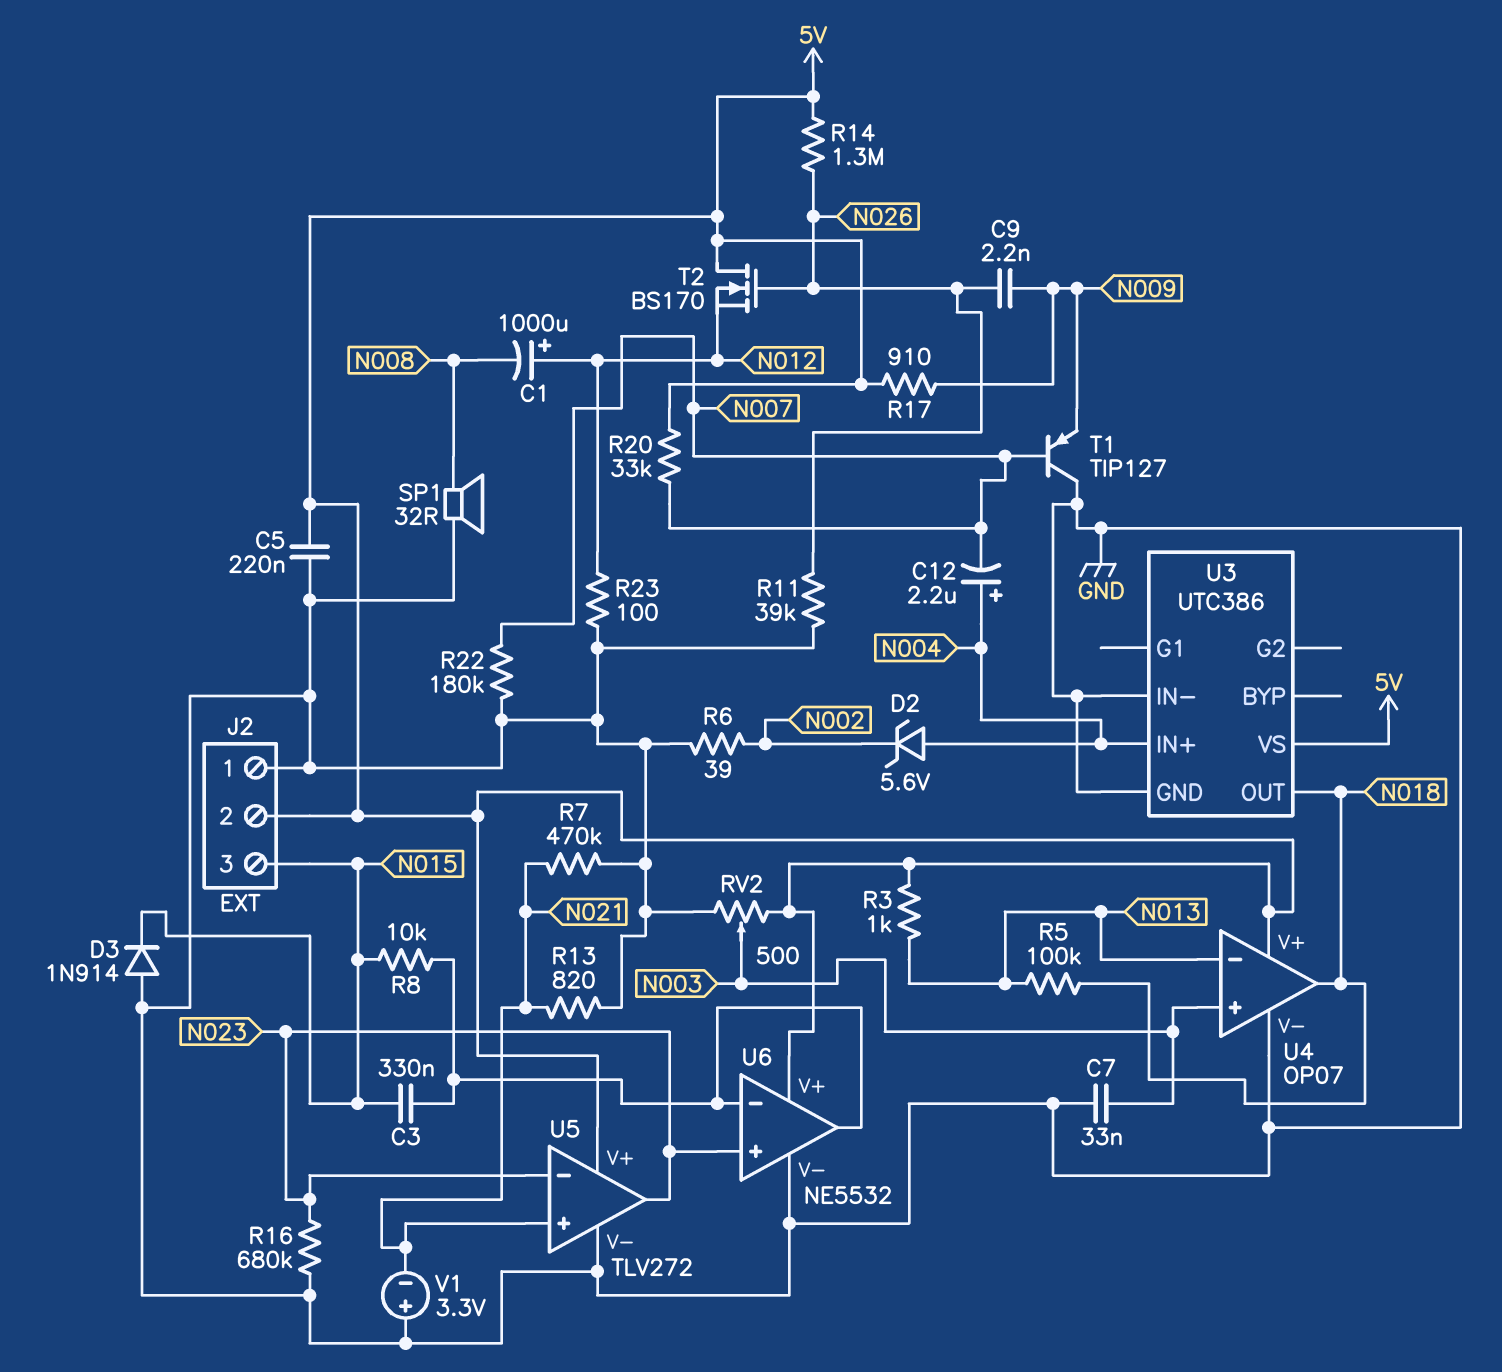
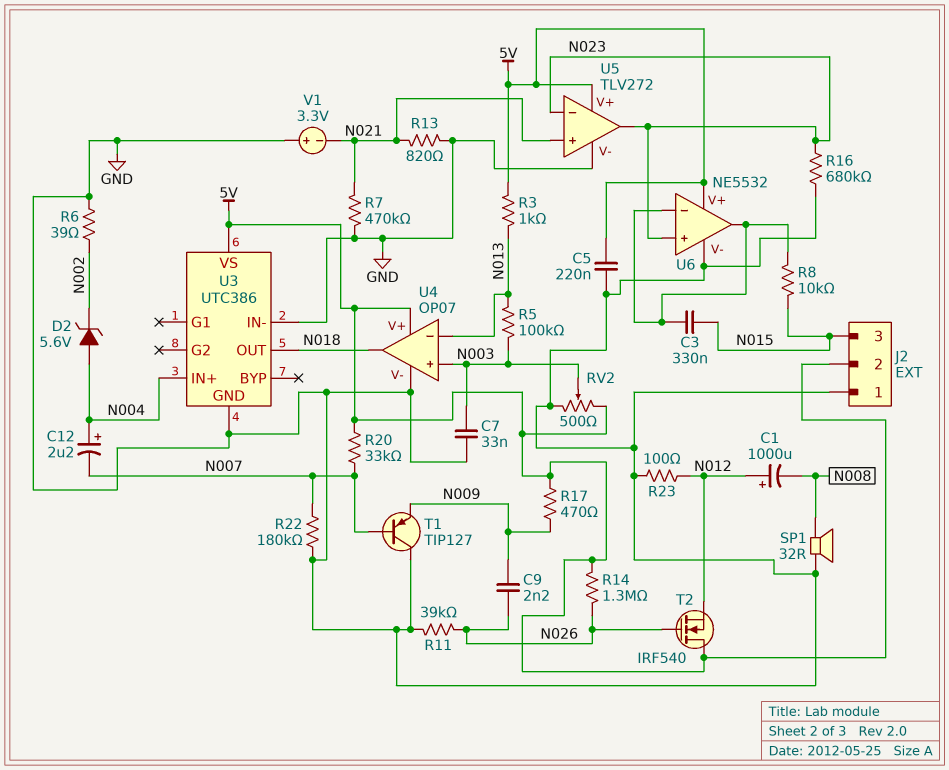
D3: diode 1N914 (A GND, K N015) -> none
R5: 100k (N013, N018) -> 100k (N003, N013)
R17: 910 (5V, N009) -> 470 (5V, N009)
T2: NMOS BS170 (G N026, D 5V, S N012) -> NMOS IRF540 (G N026, D 5V, S N012)

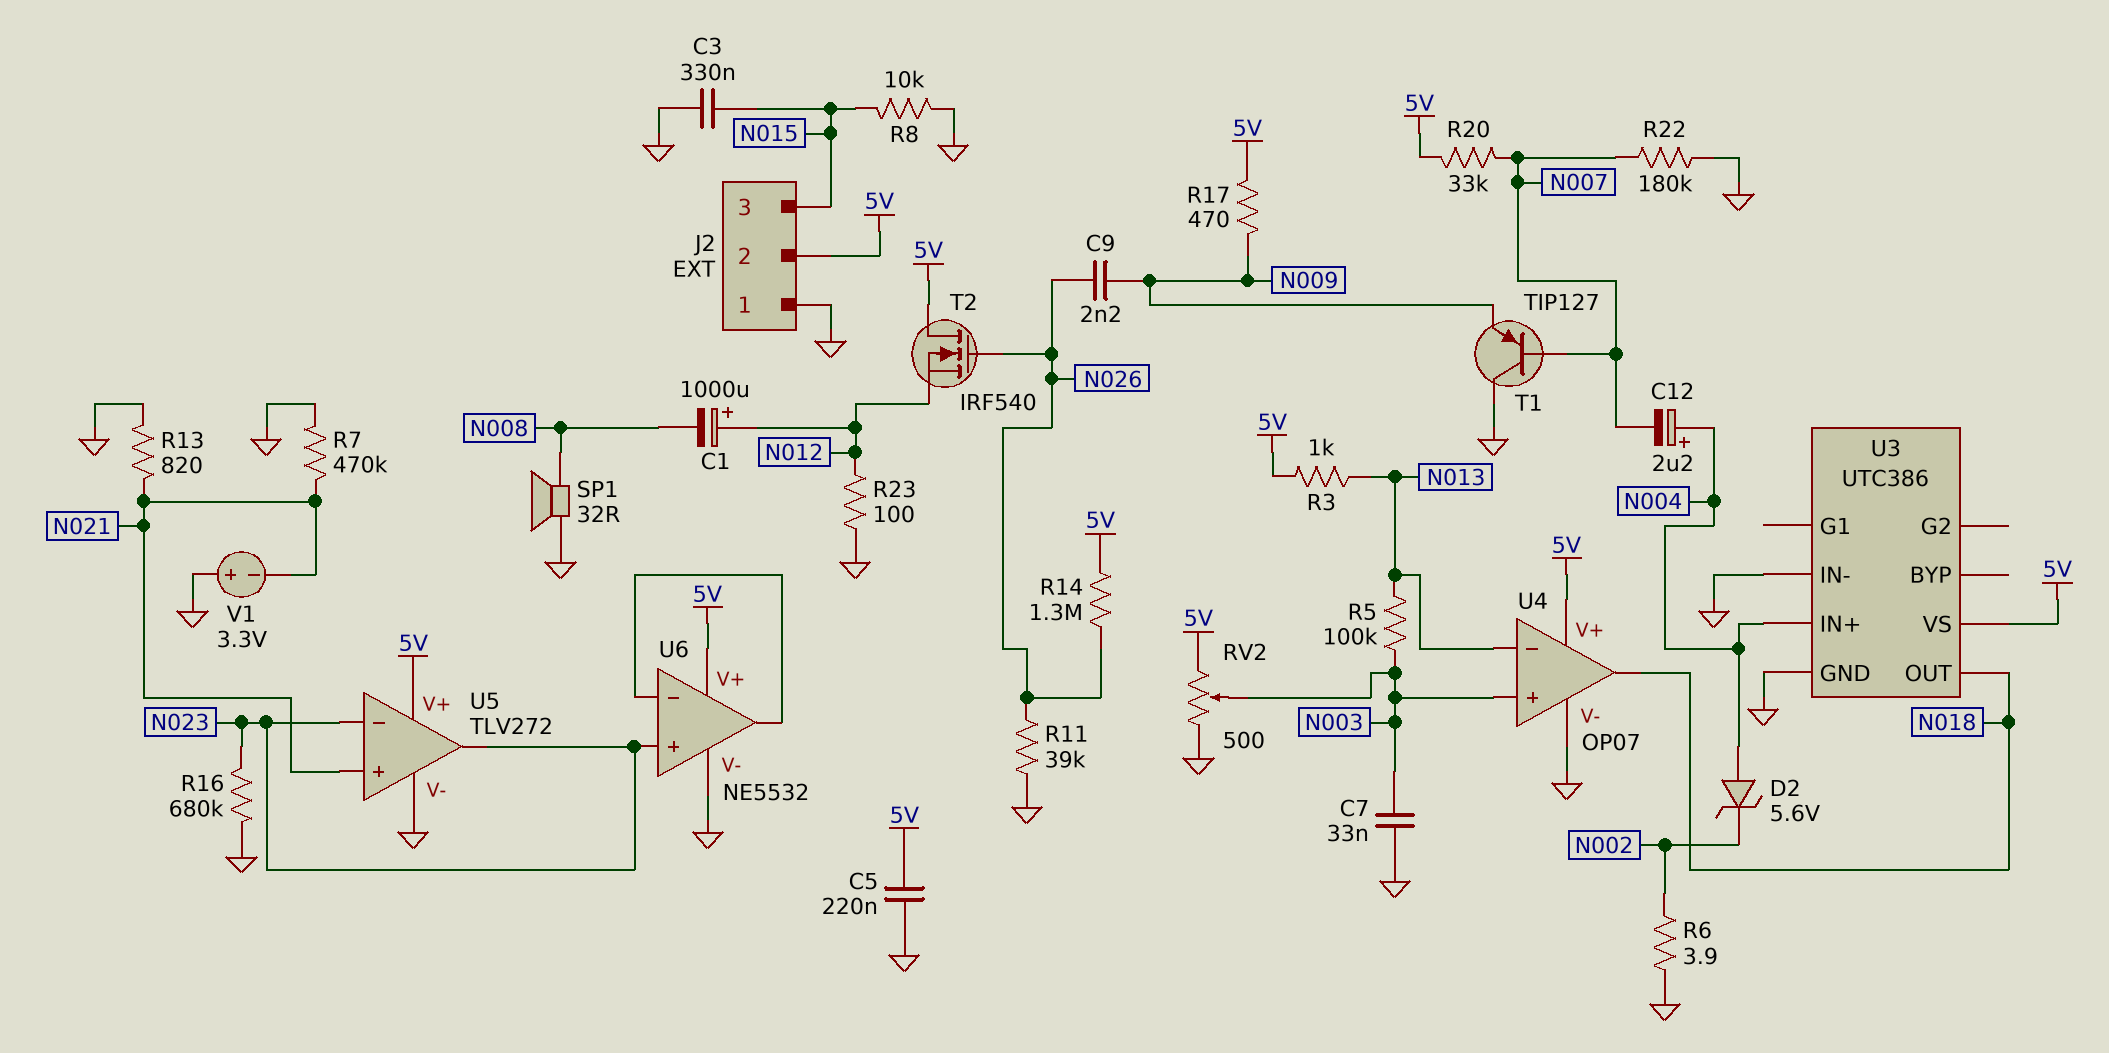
C3: 330nF (N015, U6/in-) -> 330nF (GND, N015)
R6: 39 (GND, N002) -> 3.9 (GND, N002)
R8: 10k (N015, U6/in-) -> 10k (GND, N015)

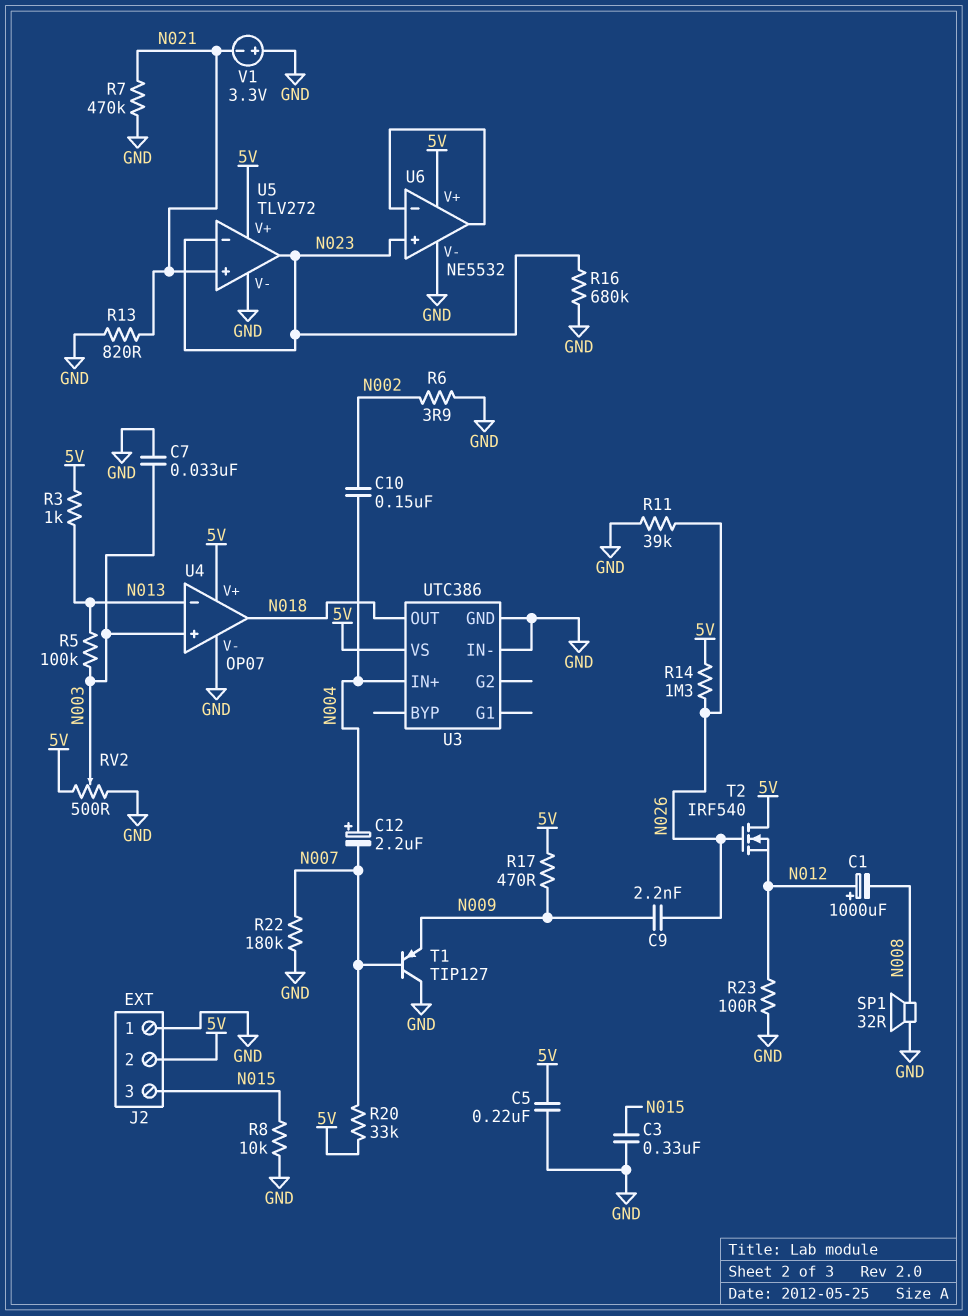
C10: none -> 150nF (N002, N004)
D2: zener 5.6V (A N004, K N002) -> none

